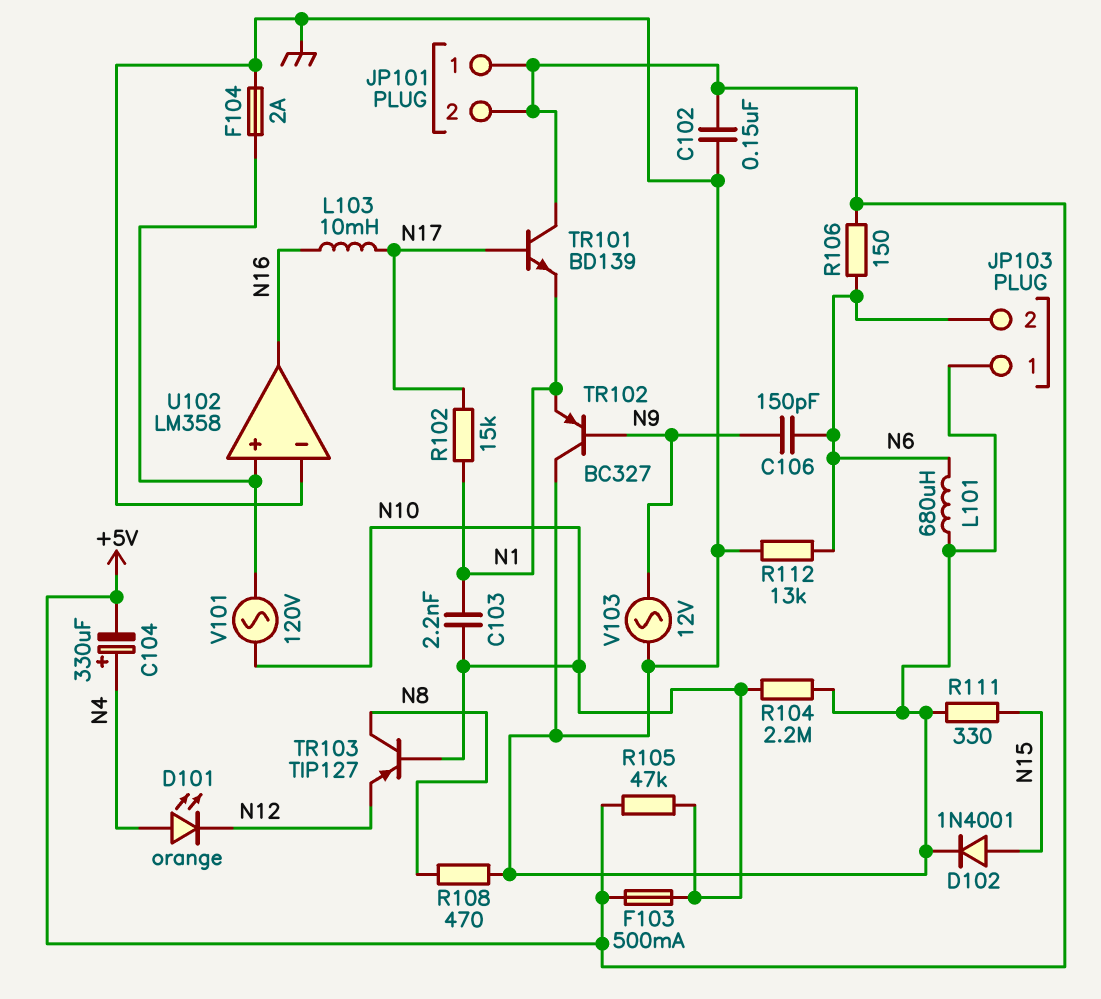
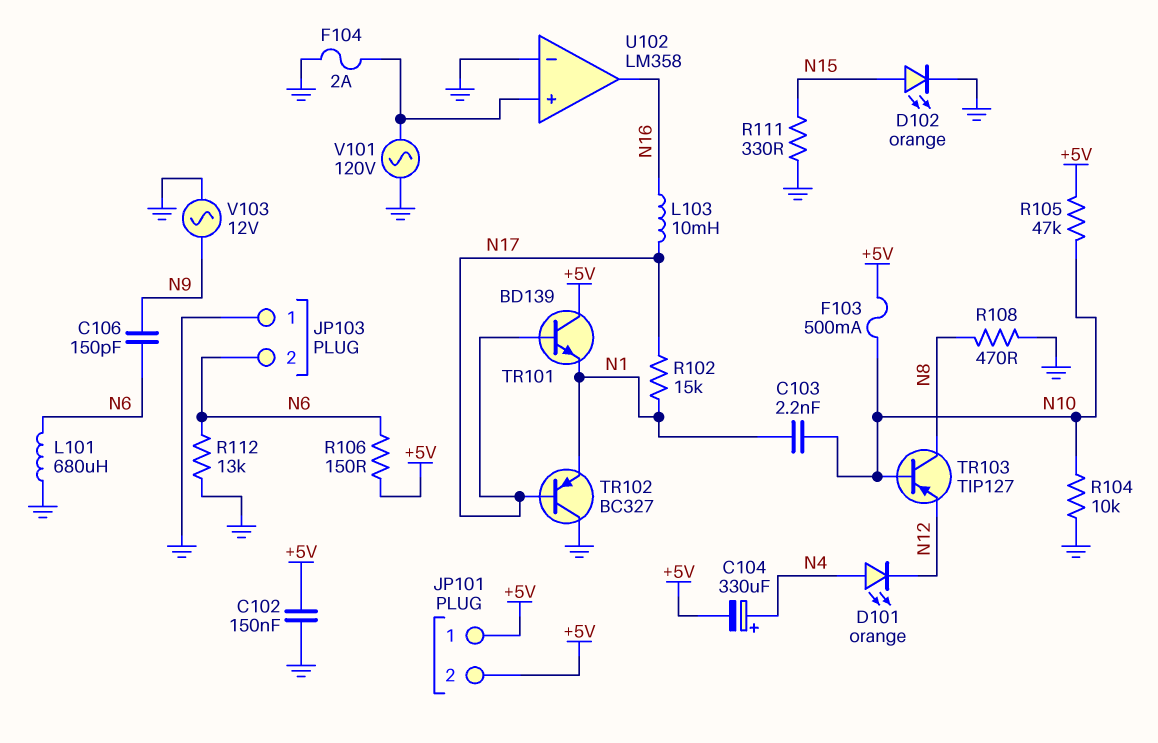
D102: diode 1N4001 (A N15, K GND) -> LED orange (A N15, K GND)
R104: 2.2M (GND, N10) -> 10k (GND, N10)
TR102: PNP BC327 (B N9, C GND, E N1) -> PNP BC327 (B N17, C GND, E N1)
V101: AC 120V (N10, U102/in+) -> AC 120V (GND, U102/in+)

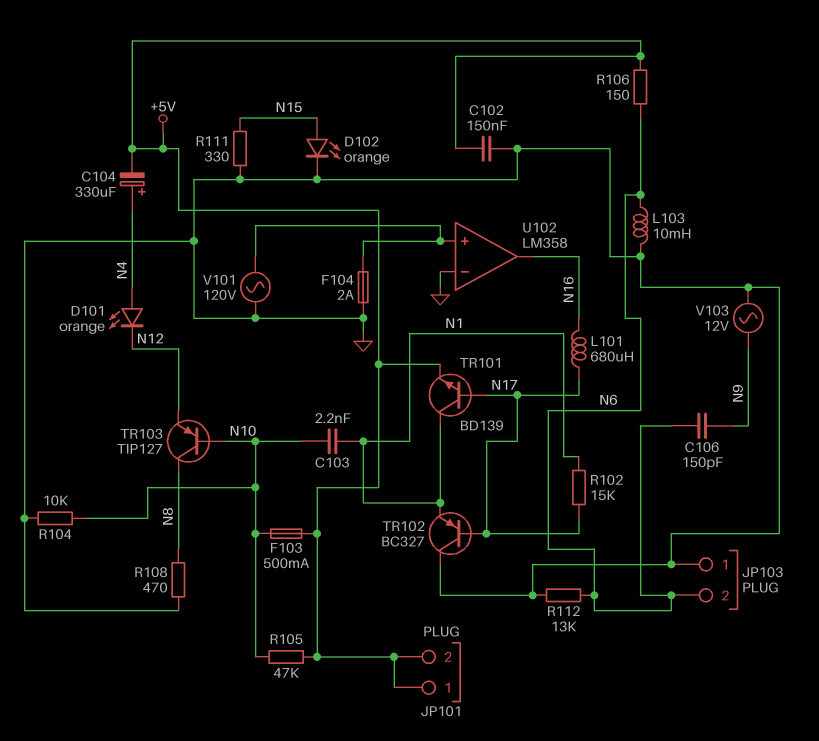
L101: 680uH (GND, N6) -> 680uH (N16, N17)
L103: 10mH (N16, N17) -> 10mH (GND, N6)
TR101: NPN BD139 (B N17, C +5V, E N1) -> NPN BD139 (B N17, C N1, E +5V)

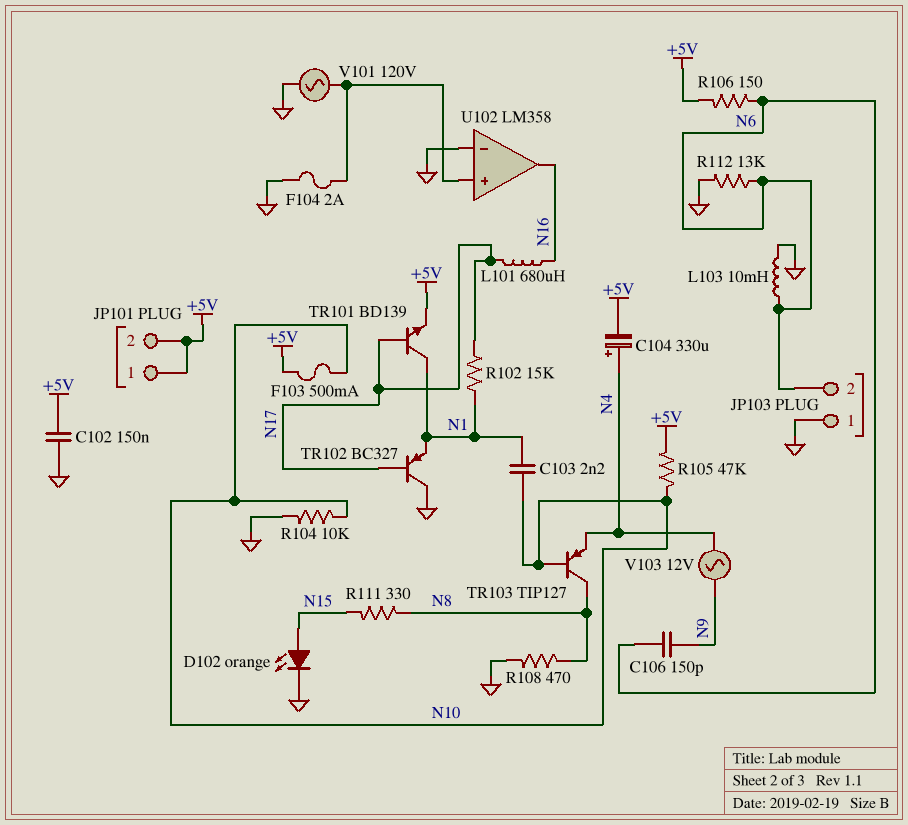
D101: LED orange (A N4, K N12) -> none
R111: 330 (GND, N15) -> 330 (N8, N15)
TR103: PNP TIP127 (B N10, C N8, E N12) -> PNP TIP127 (B N10, C N8, E N4)
V103: AC 12V (GND, N9) -> AC 12V (N4, N9)

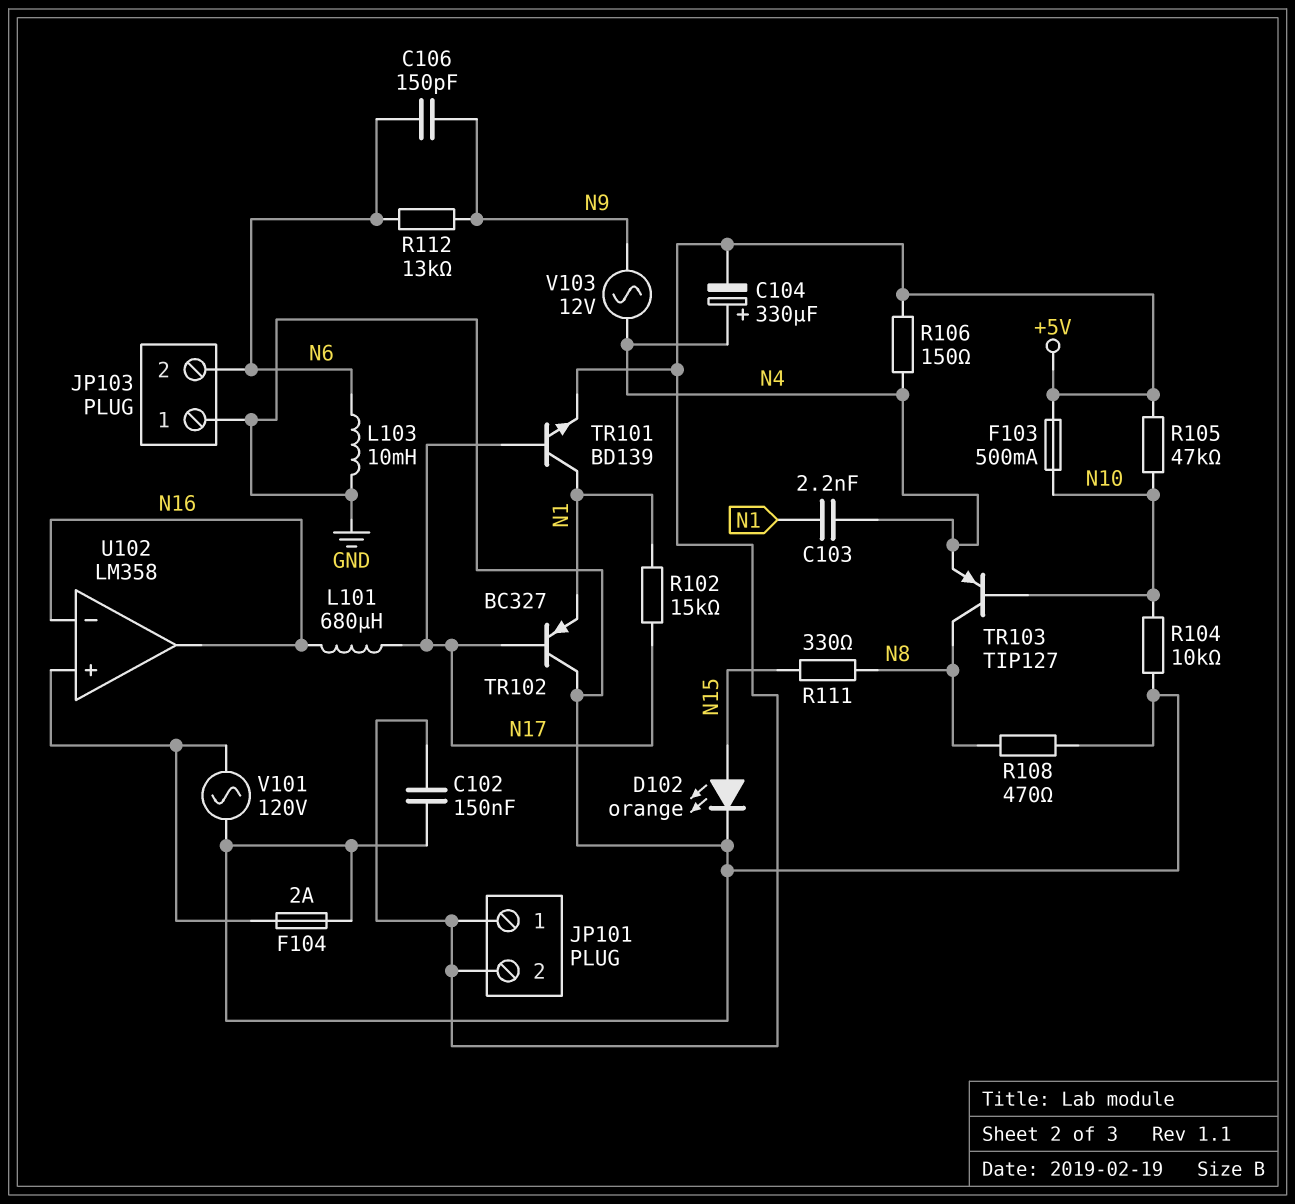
C103: 2.2nF (N1, N10) -> 2.2nF (N1, N4)
R106: 150 (+5V, N6) -> 150 (+5V, N4)
R112: 13k (GND, N6) -> 13k (N6, N9)
U102 pin in-: GND -> N16

